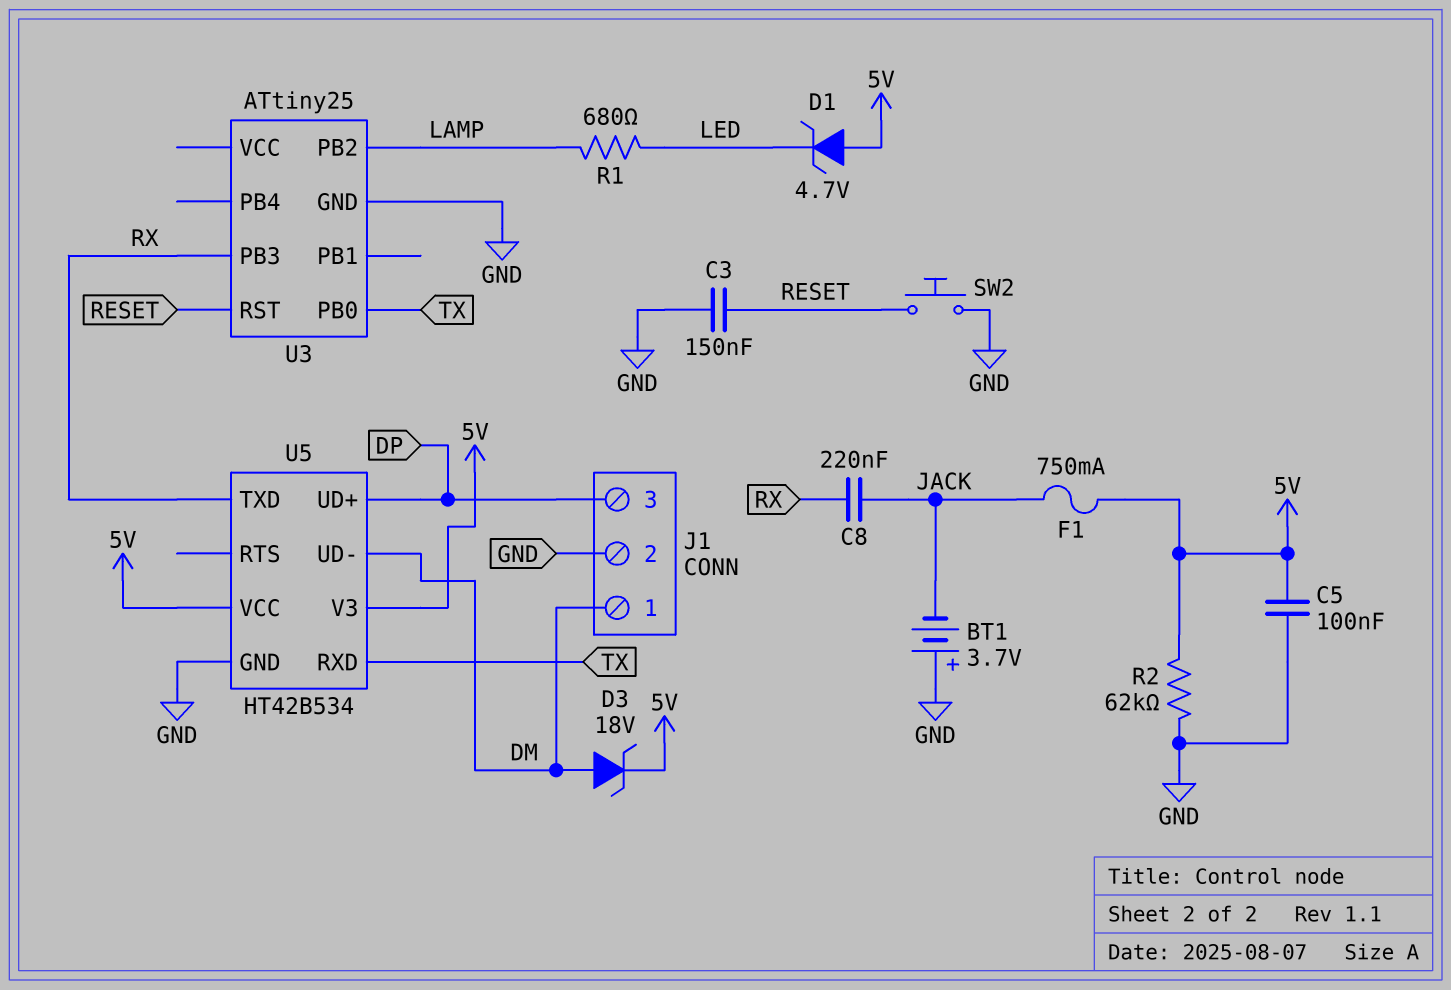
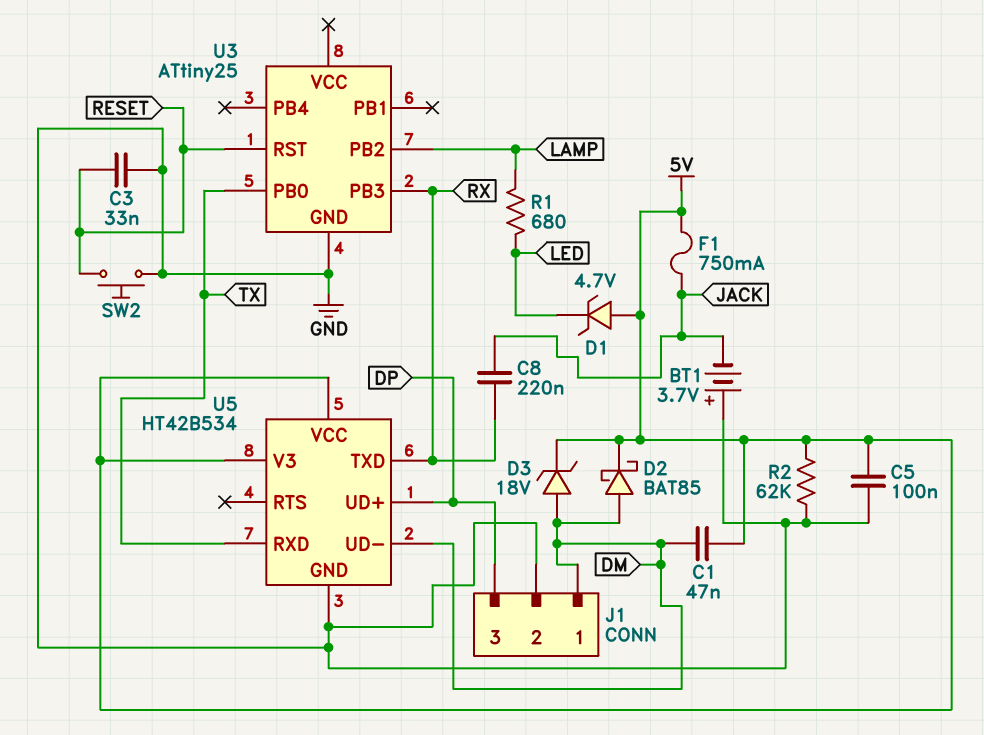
C1: none -> 47nF (5V, DM)
C3: 150nF (GND, RESET) -> 33nF (GND, RESET)
D2: none -> schottky BAT85 (A DM, K 5V)

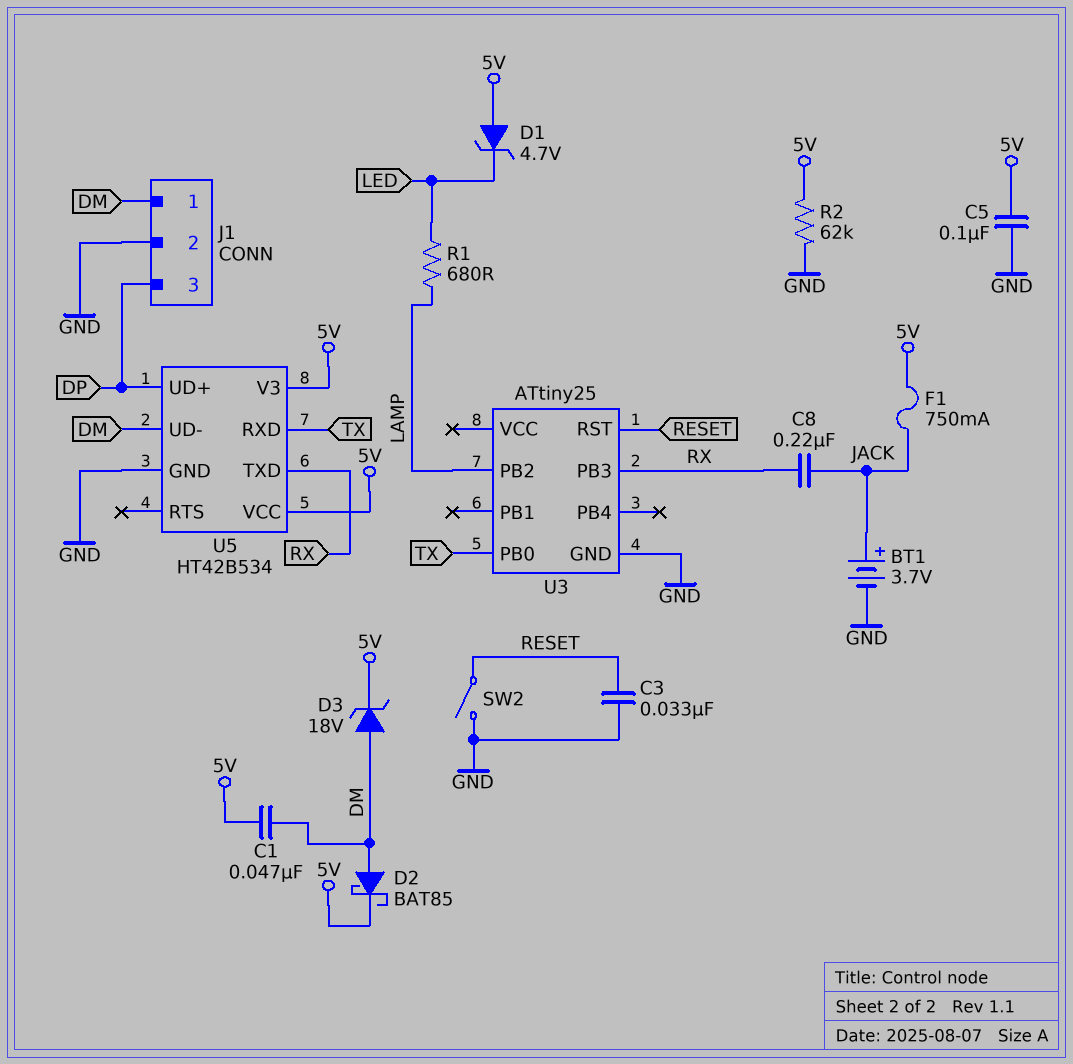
BT1: 3.7V (plus GND, minus JACK) -> 3.7V (plus JACK, minus GND)
SW2: button (GND, RESET) -> switch (GND, RESET)

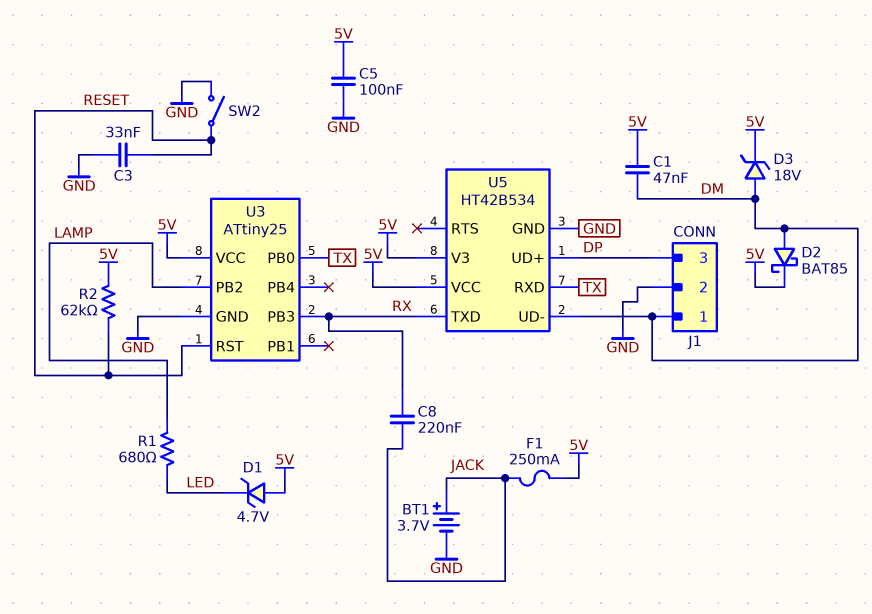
F1: 750mA (5V, JACK) -> 250mA (5V, JACK)
R2: 62k (5V, GND) -> 62k (5V, RESET)
U3 pin VCC: none -> 5V

